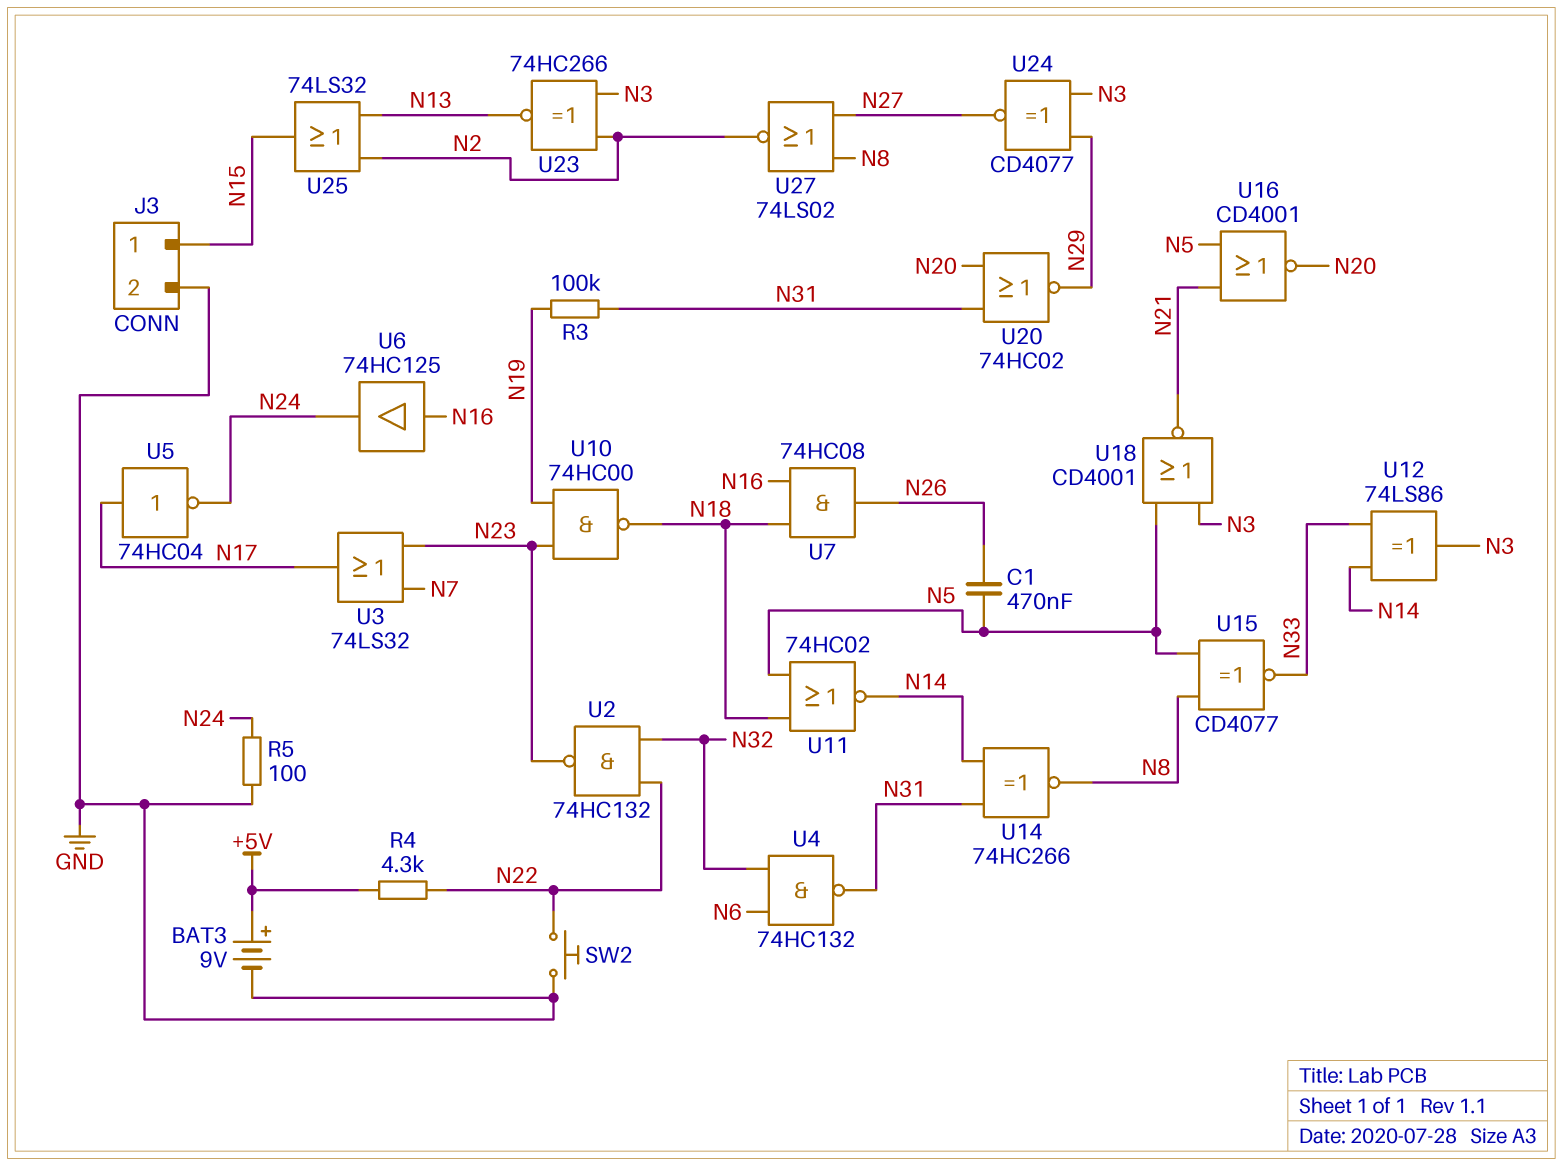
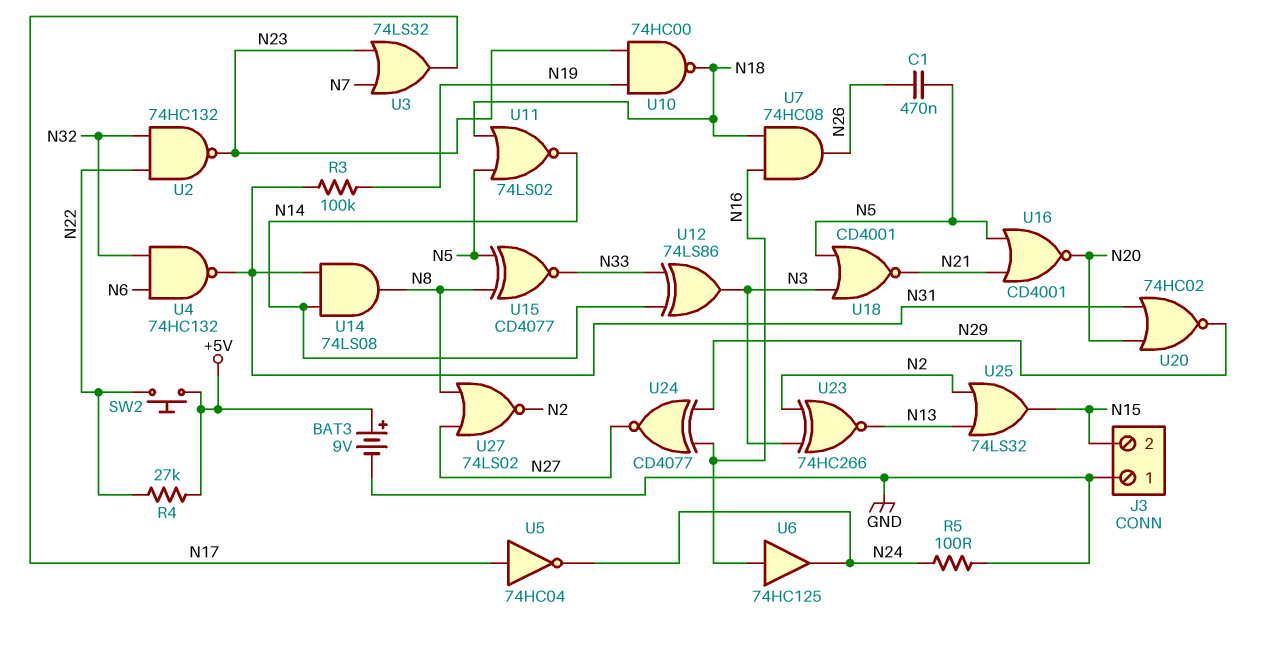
J3 pin 1: N15 -> GND
J3 pin 2: GND -> N15
R4: 4.3k (+5V, N22) -> 27k (+5V, N22)
SW2: button (GND, N22) -> button (+5V, N22)
U11: NOR 74HC02 (in N5, in N18, out N14) -> NOR 74LS02 (in N5, in N18, out N14)
U14: XNOR 74HC266 (in N14, in N31, out N8) -> AND 74LS08 (in N14, in N31, out N8)
U24: XNOR CD4077 (in N3, in N29, out N27) -> XNOR CD4077 (in N16, in N29, out N27)

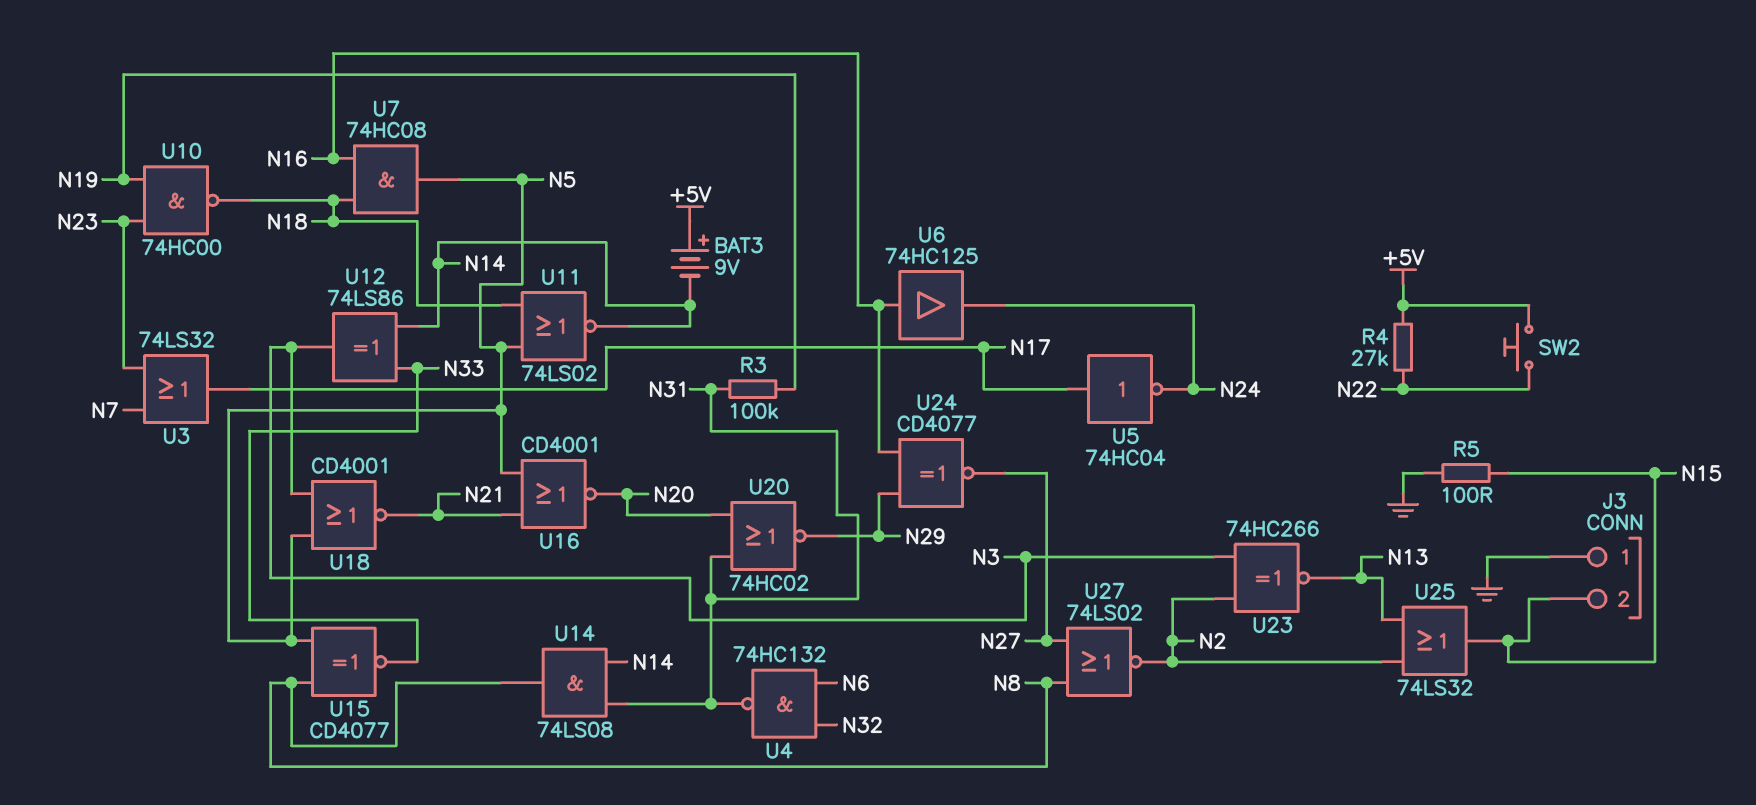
BAT3: 9V (plus +5V, minus GND) -> 9V (plus +5V, minus N14)
C1: 470nF (N5, N26) -> none
R5: 100 (GND, N24) -> 100 (GND, N15)
U2: NAND 74HC132 (in N22, in N32, out N23) -> none
U7: AND 74HC08 (in N16, in N18, out N26) -> AND 74HC08 (in N16, in N18, out N5)

